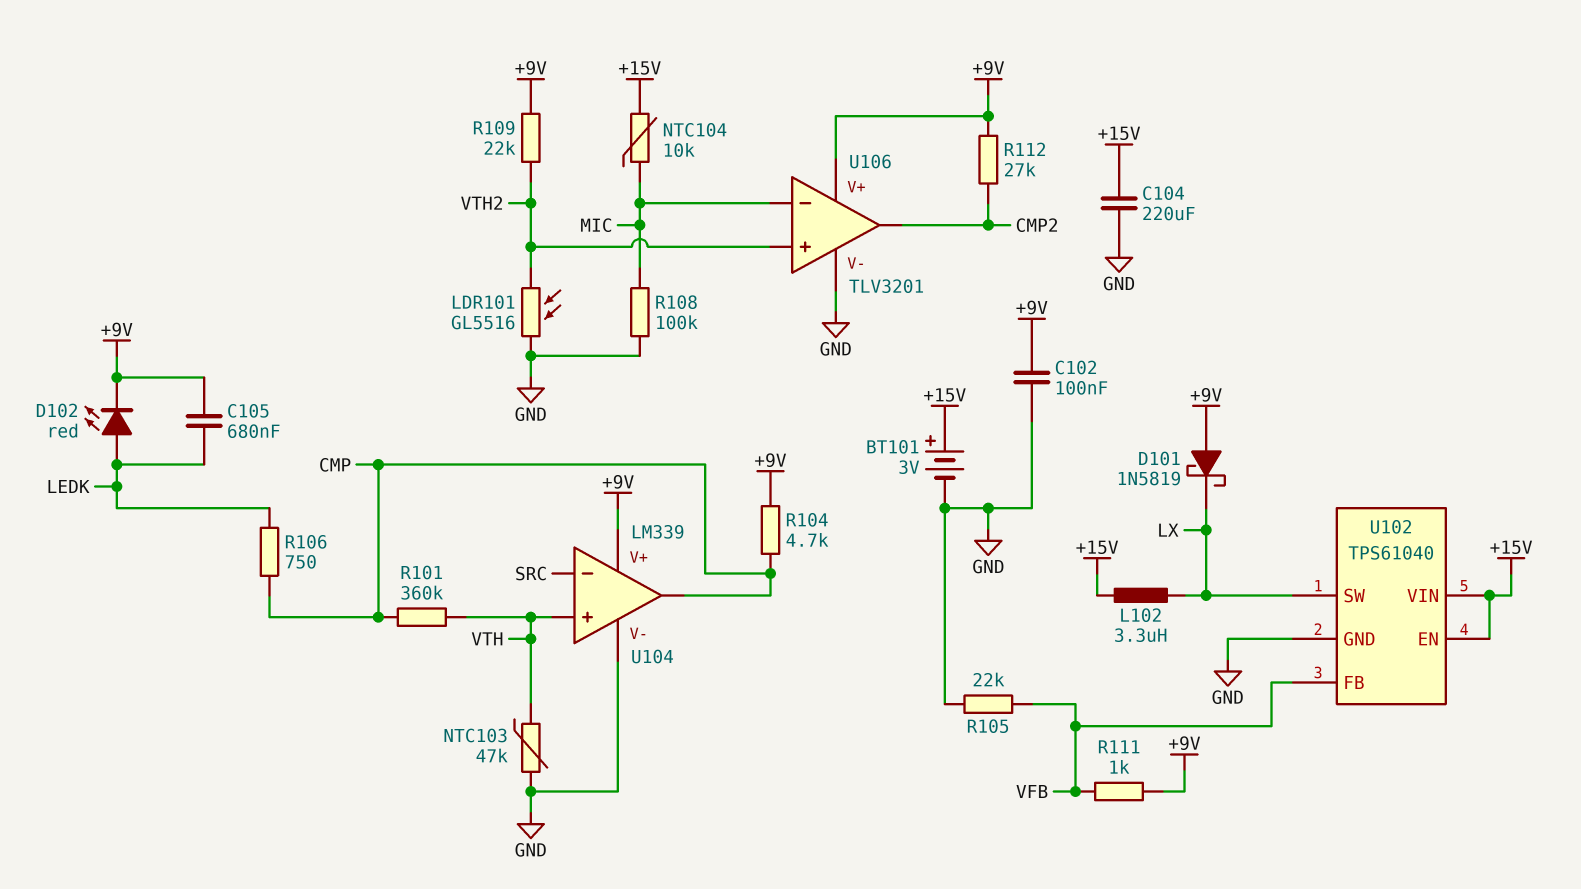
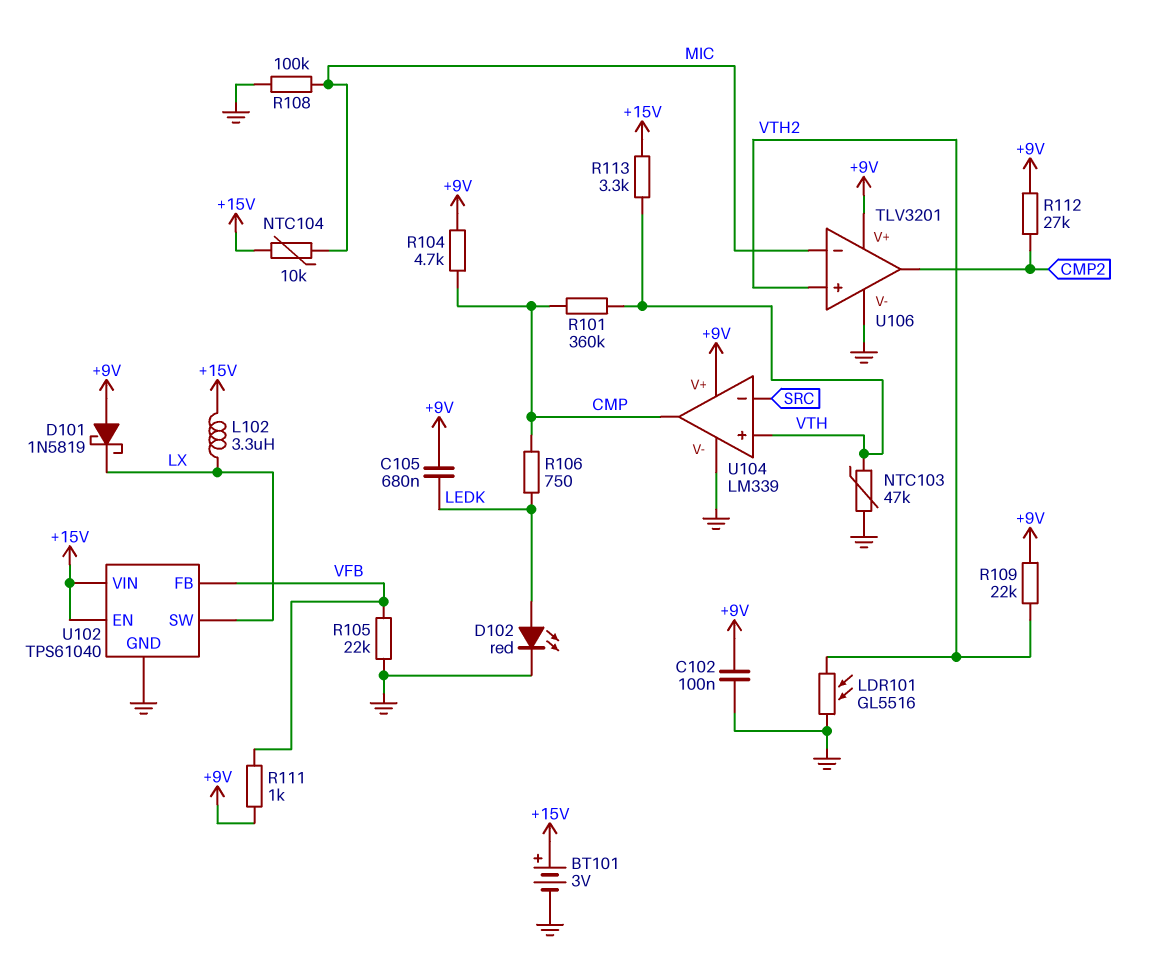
C104: 220uF (+15V, GND) -> none
D102: LED red (A LEDK, K +9V) -> LED red (A LEDK, K GND)
R113: none -> 3.3k (+15V, VTH)

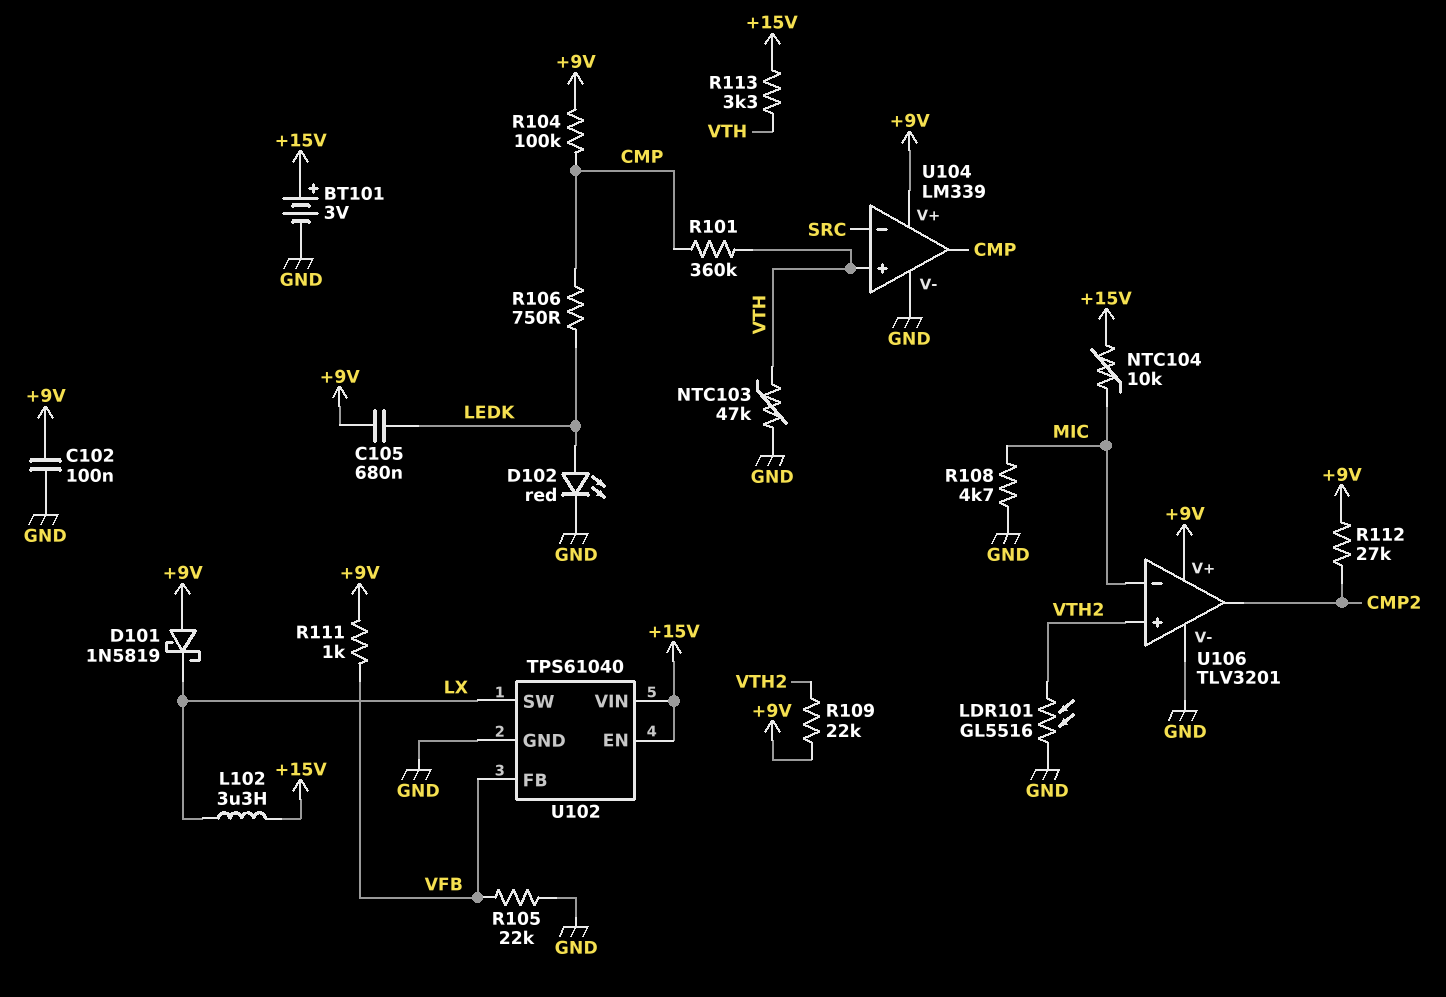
R104: 4.7k (+9V, CMP) -> 100k (+9V, CMP)
R108: 100k (GND, MIC) -> 4.7k (GND, MIC)

